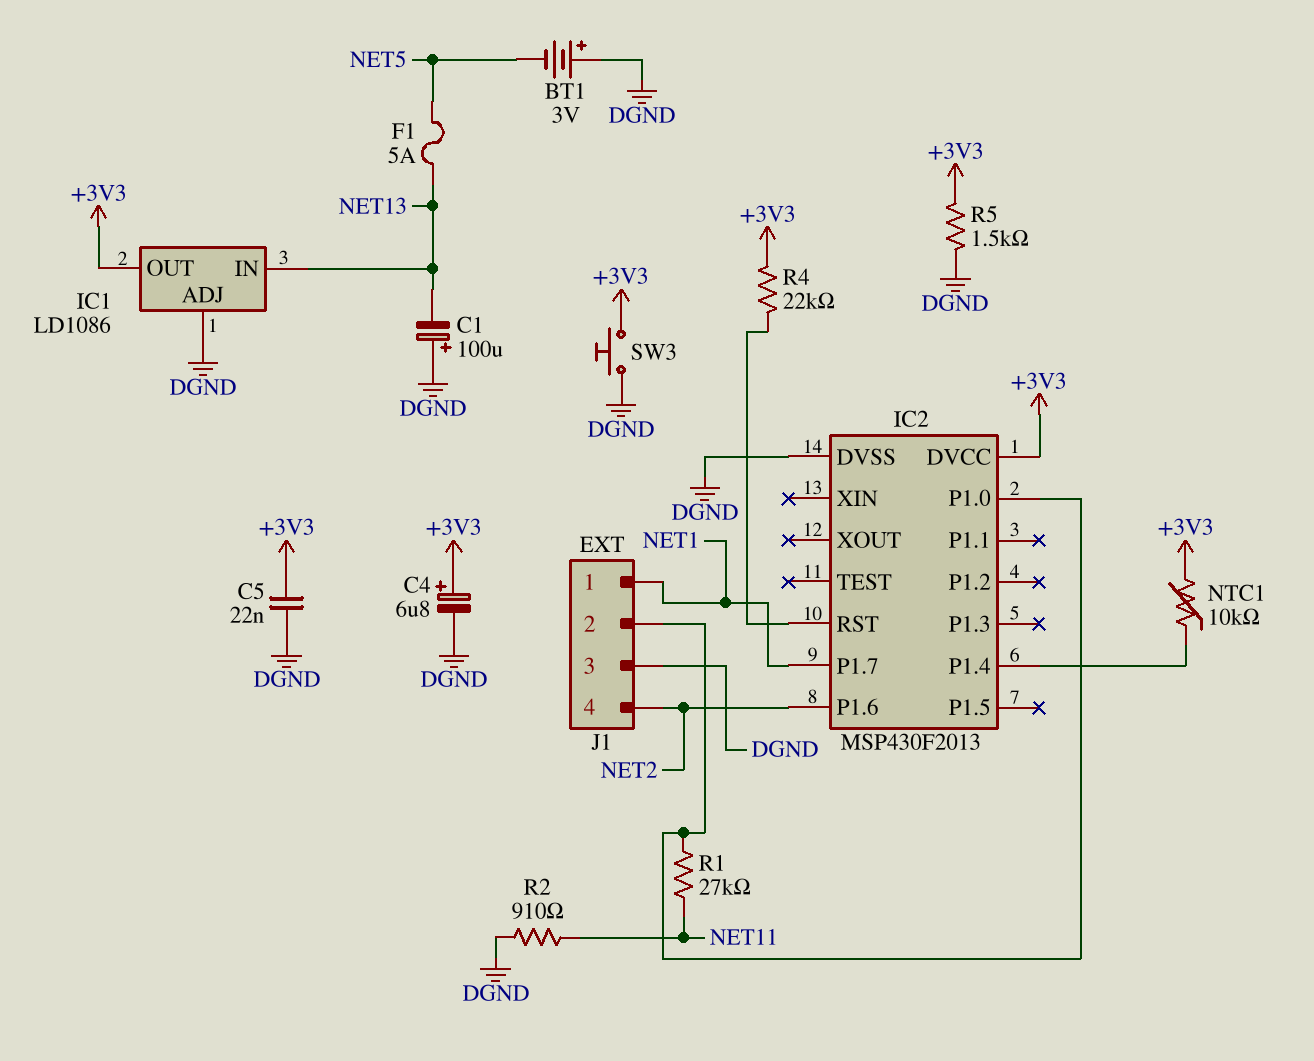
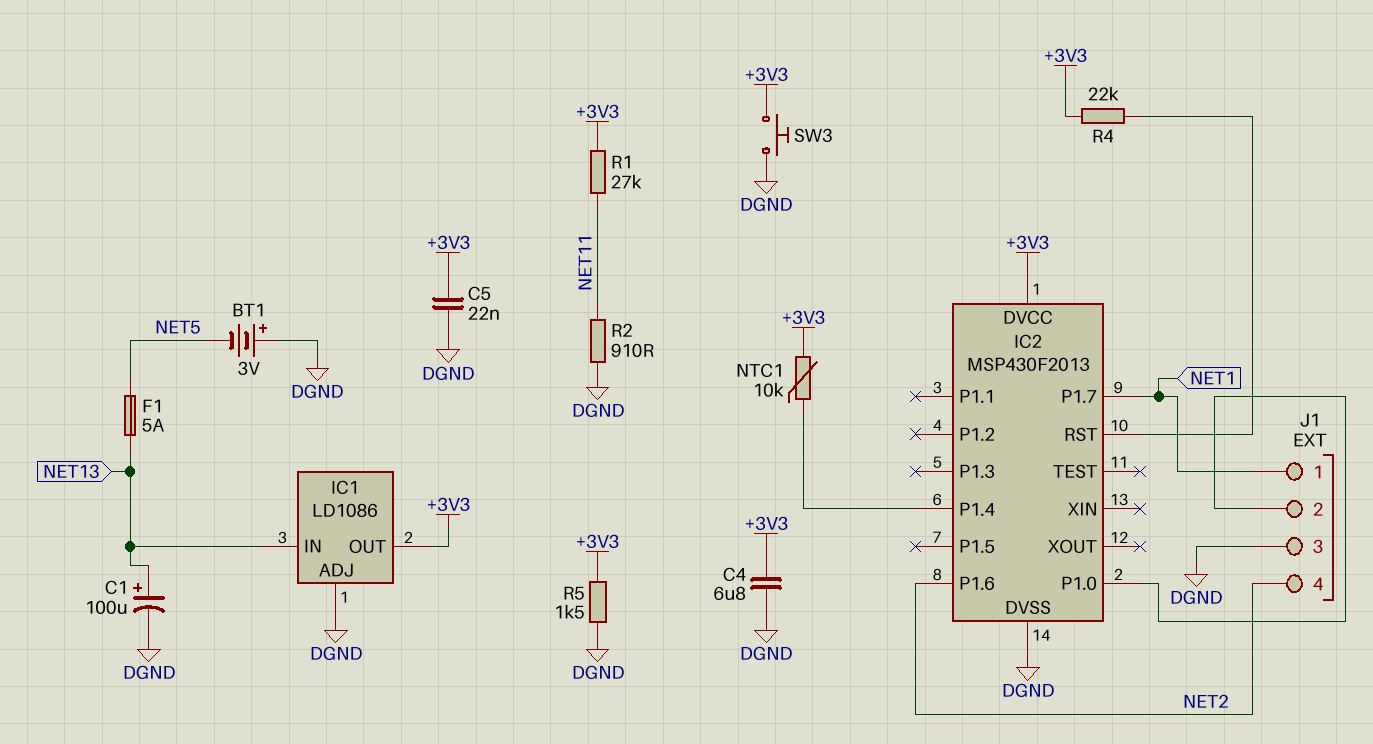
C1: 100uF (plus DGND, minus NET13) -> 100uF (plus NET13, minus DGND)
C4: 6.8uF (plus +3V3, minus DGND) -> 6.8uF (+3V3, DGND)
R1: 27k (IC2/P1.0, NET11) -> 27k (+3V3, NET11)

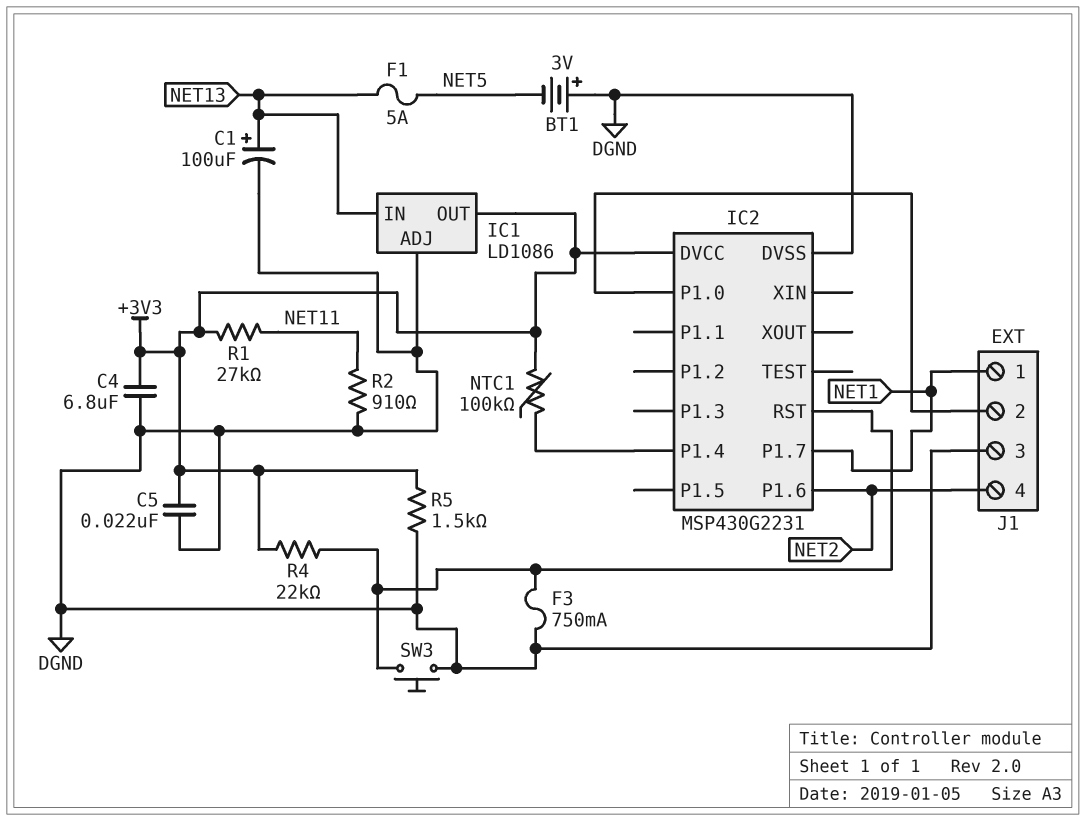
F3: none -> 750mA (DGND, IC2/RST)
IC2: MSP430F2013 -> MSP430G2231
NTC1: 10k (+3V3, IC2/P1.4) -> 100k (+3V3, IC2/P1.4)
SW3: button (+3V3, DGND) -> button (DGND, IC2/RST)

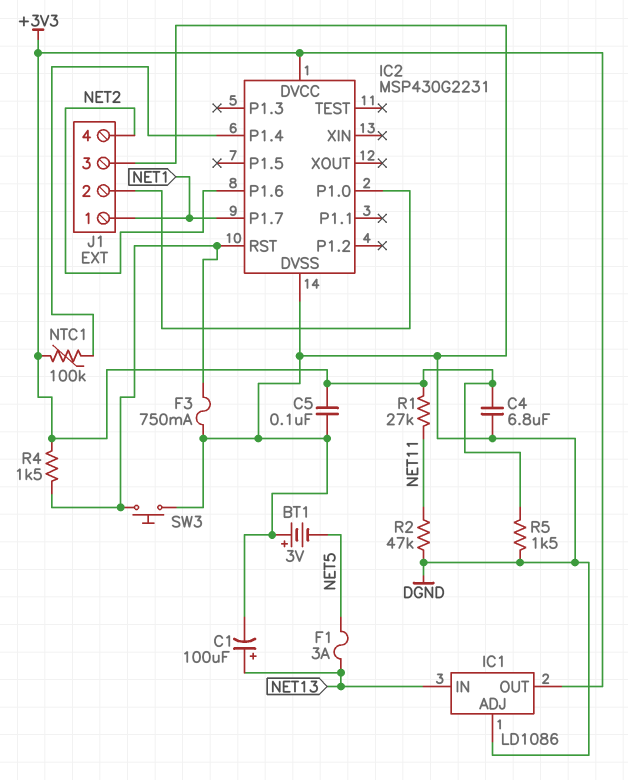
C5: 22nF (+3V3, DGND) -> 100nF (+3V3, DGND)
F1: 5A (NET5, NET13) -> 3A (NET5, NET13)
R2: 910 (DGND, NET11) -> 47k (DGND, NET11)
R4: 22k (+3V3, IC2/RST) -> 1.5k (+3V3, IC2/RST)

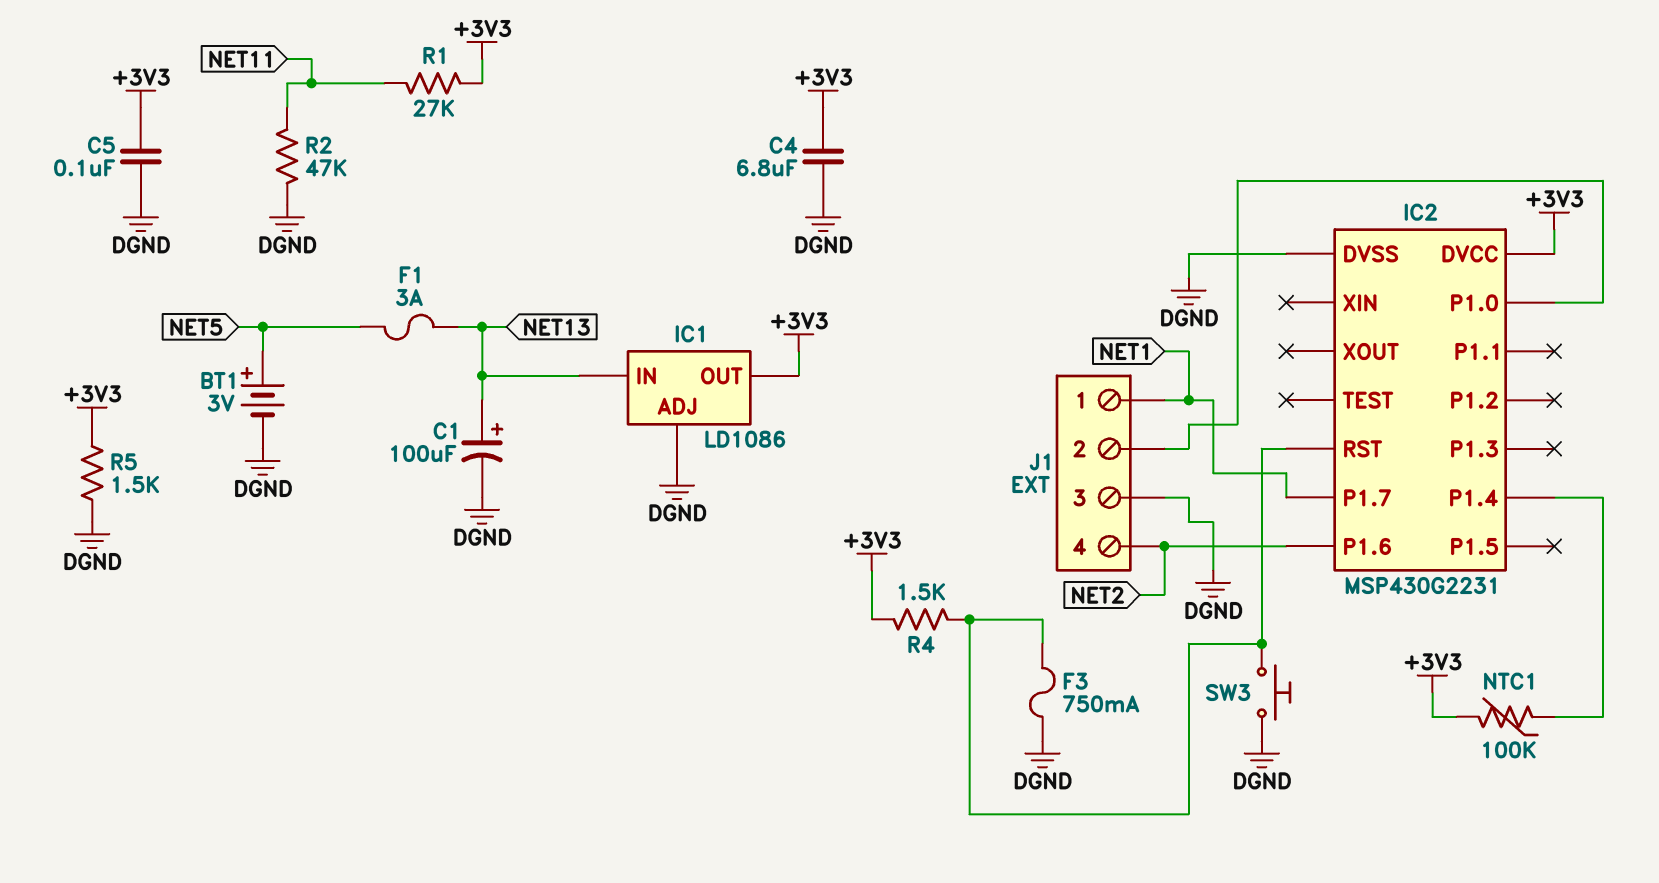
BT1: 3V (plus DGND, minus NET5) -> 3V (plus NET5, minus DGND)

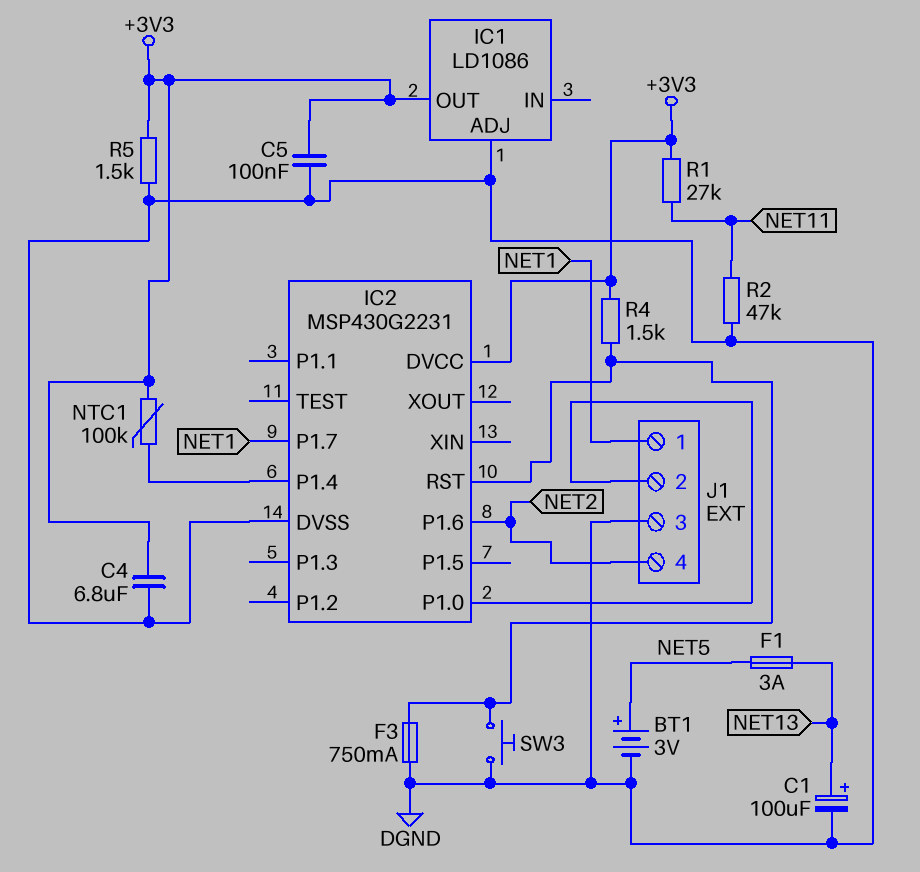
IC1 pin IN: NET13 -> none

